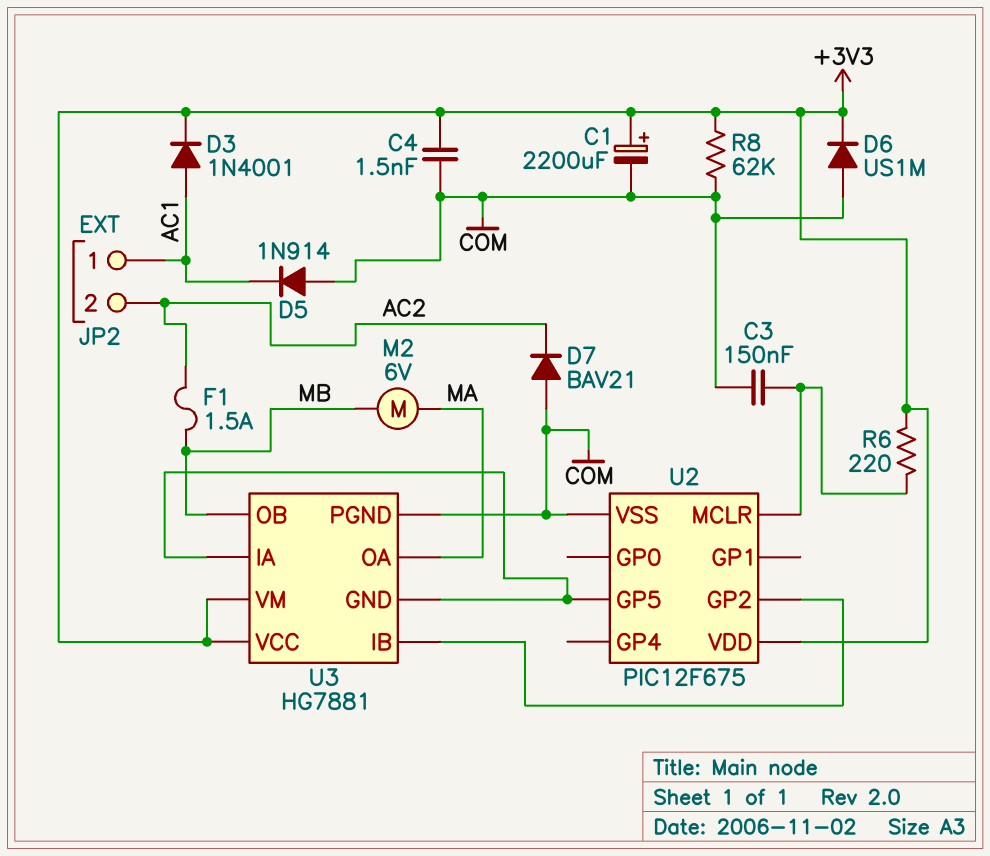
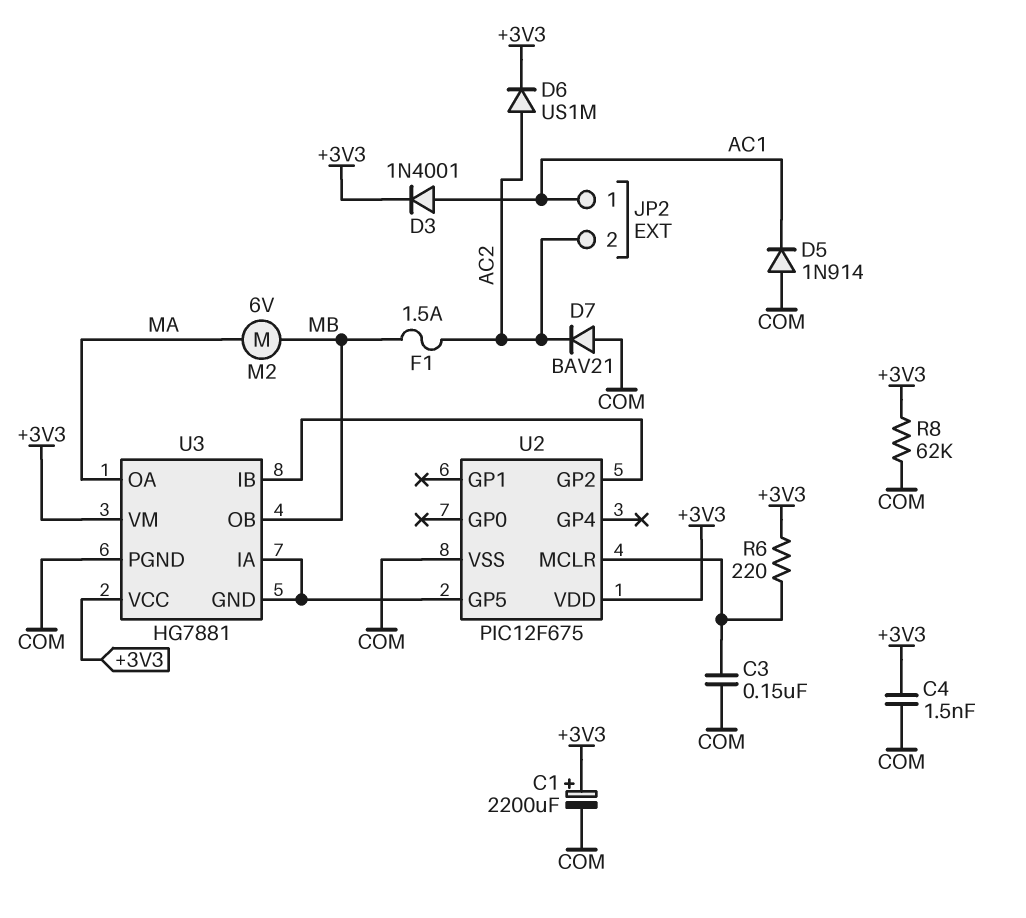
D6: diode US1M (A COM, K +3V3) -> diode US1M (A AC2, K +3V3)

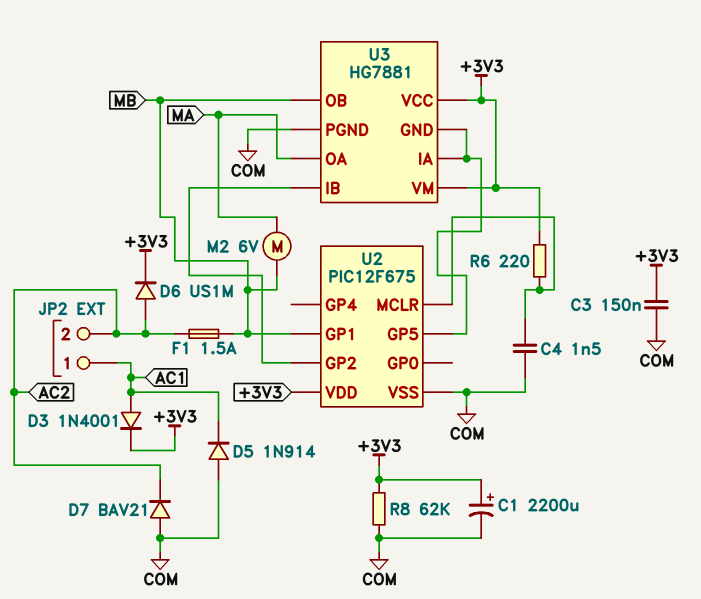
C3: 150nF (COM, U2/MCLR) -> 150nF (+3V3, COM)
C4: 1.5nF (+3V3, COM) -> 1.5nF (COM, U2/MCLR)
U2 pin GP1: none -> MB

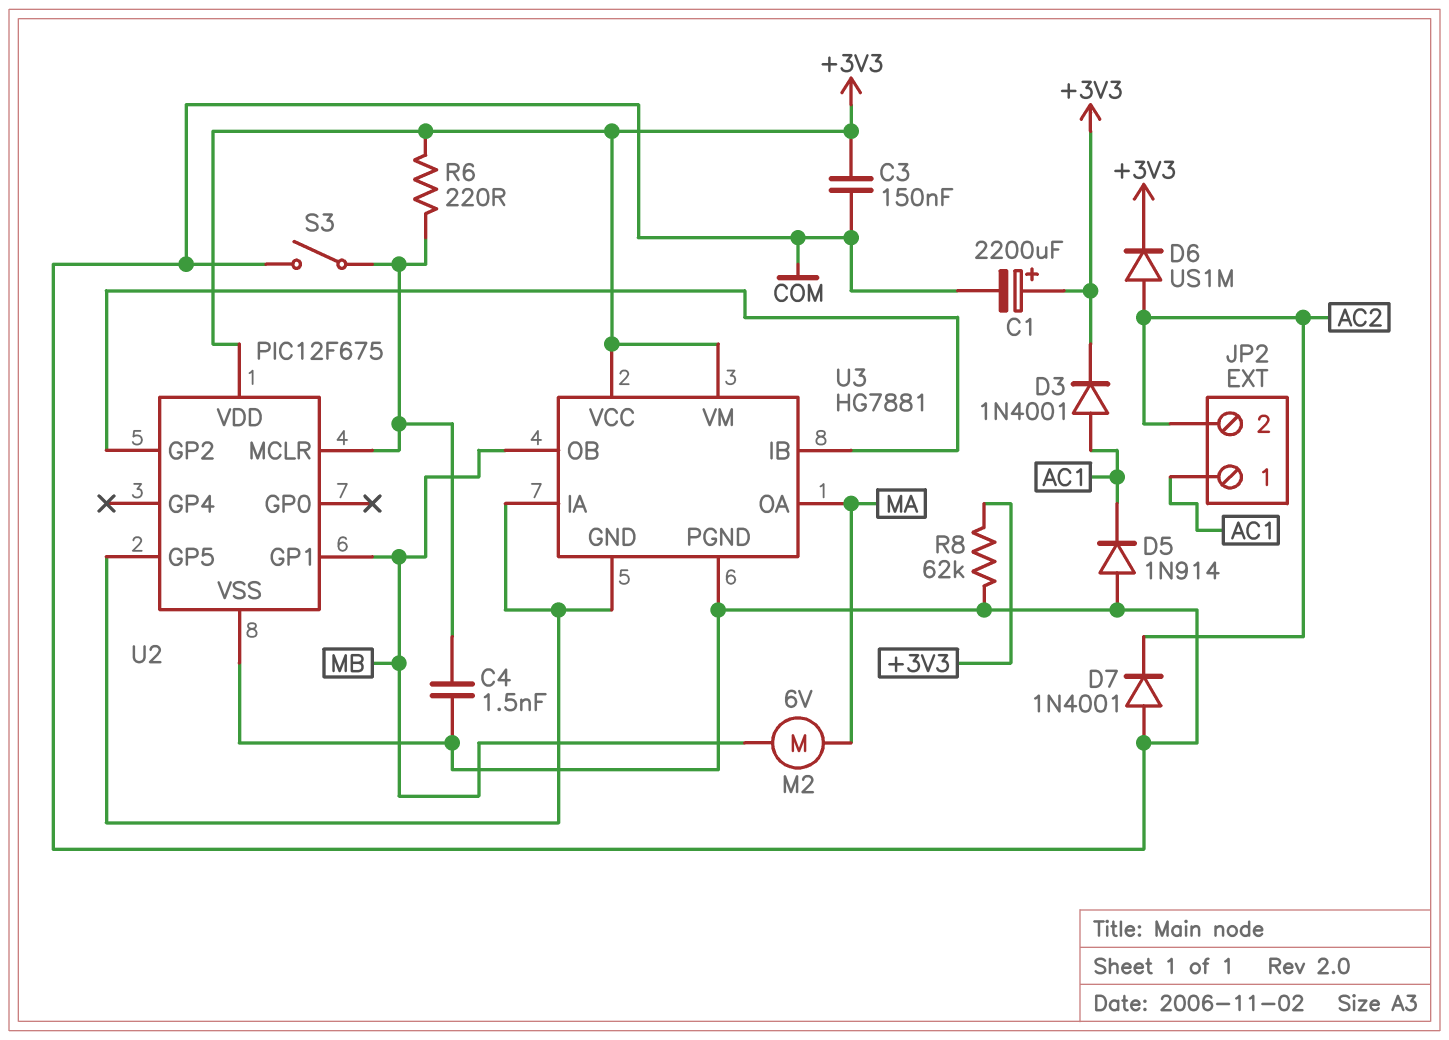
D7: diode BAV21 (A COM, K AC2) -> diode 1N4001 (A COM, K AC2)
F1: 1.5A (AC2, MB) -> none
S3: none -> switch (COM, U2/MCLR)

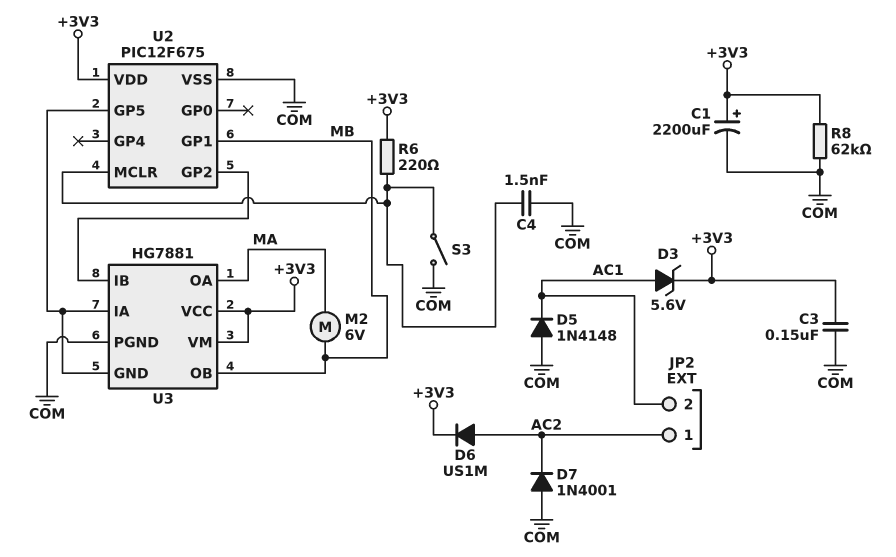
D3: diode 1N4001 (A AC1, K +3V3) -> zener 5.6V (A AC1, K +3V3)
D5: diode 1N914 (A COM, K AC1) -> diode 1N4148 (A COM, K AC1)
JP2 pin 1: AC1 -> AC2
JP2 pin 2: AC2 -> AC1

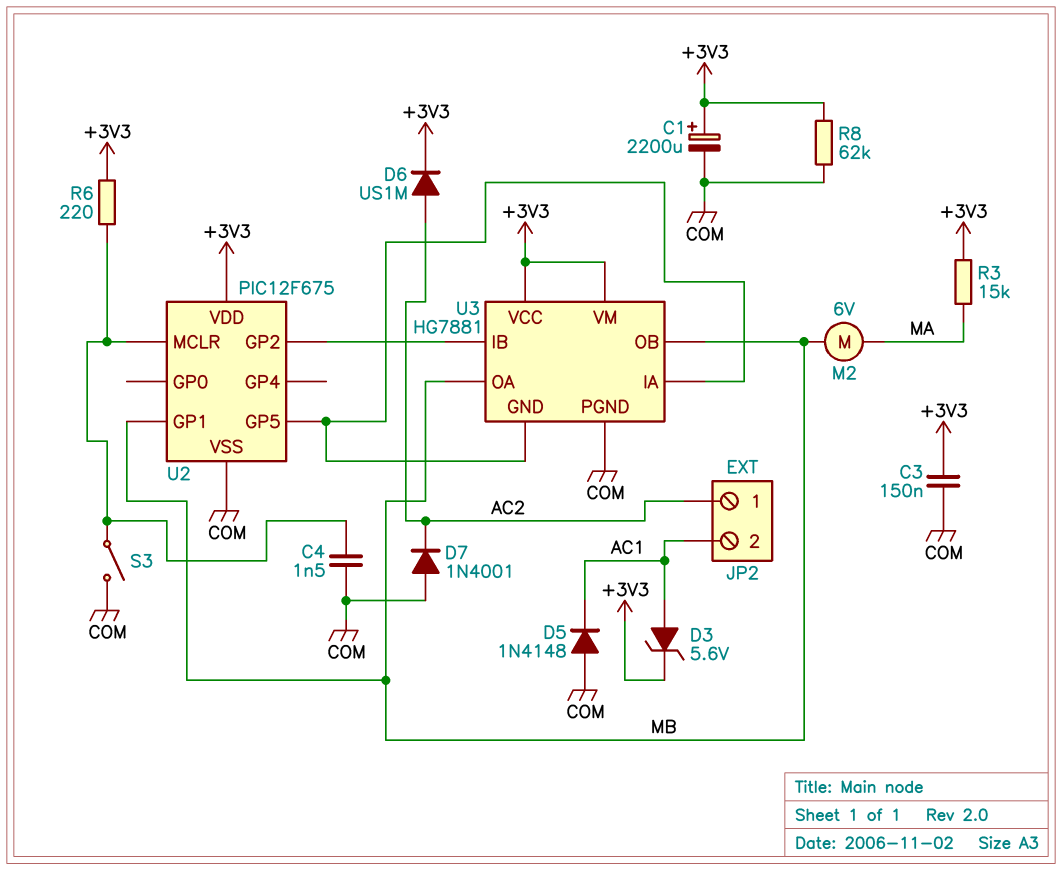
R3: none -> 15k (+3V3, MA)
U3 pin OA: MA -> MB

